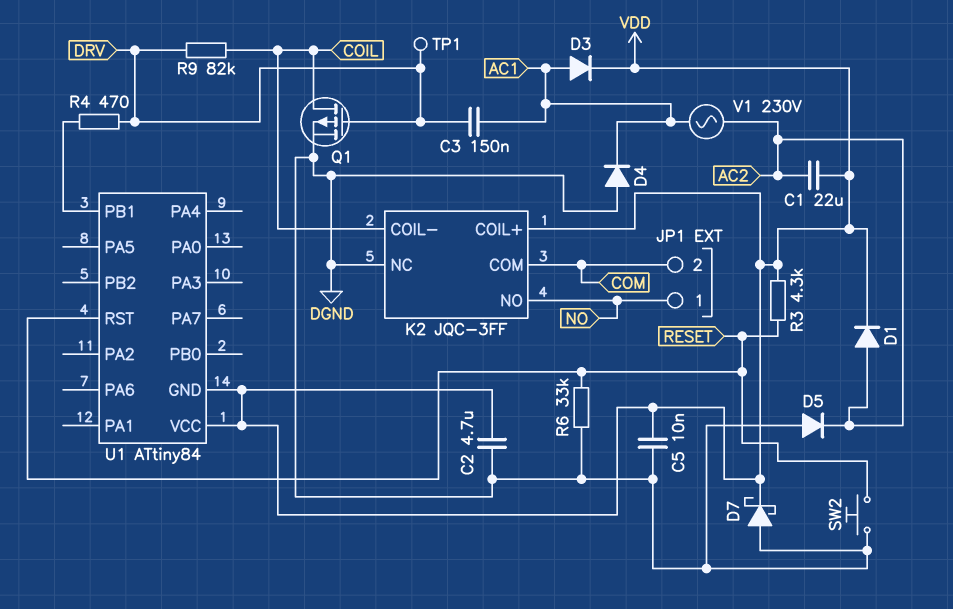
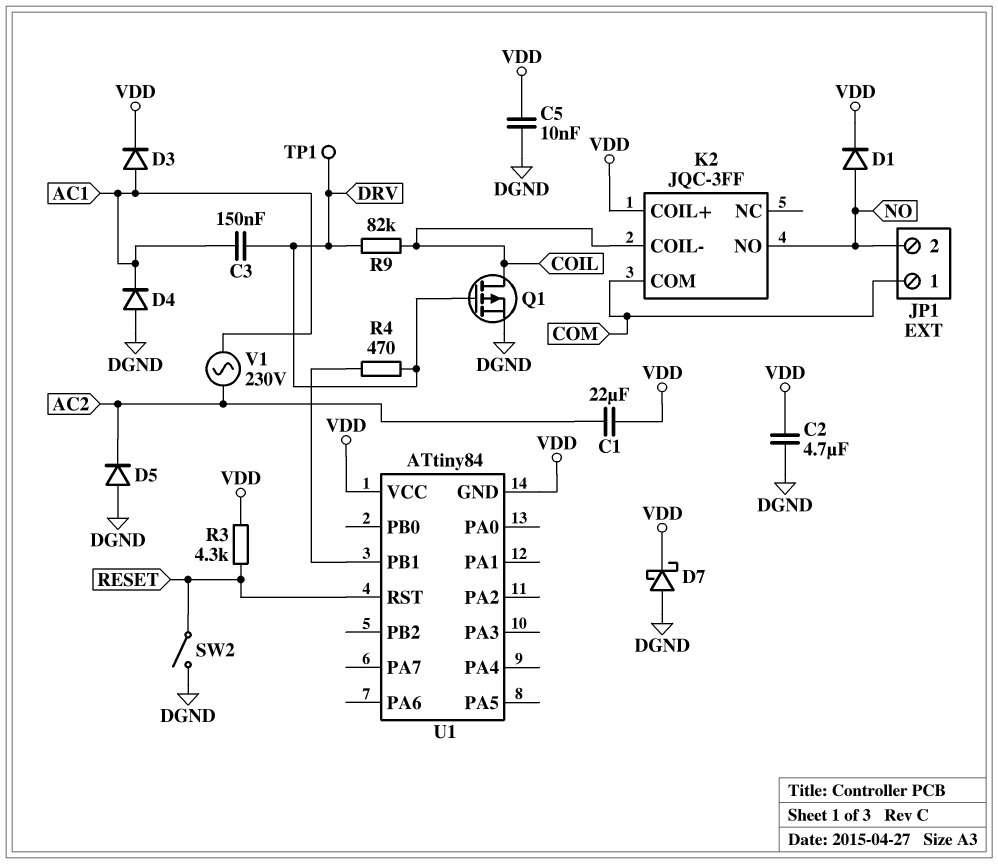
D1: diode (A AC2, K VDD) -> diode (A NO, K VDD)
JP1 pin 1: NO -> COM
JP1 pin 2: COM -> NO
K2 pin NC: DGND -> none
R6: 33k (DGND, RESET) -> none
SW2: button (DGND, RESET) -> switch (DGND, RESET)

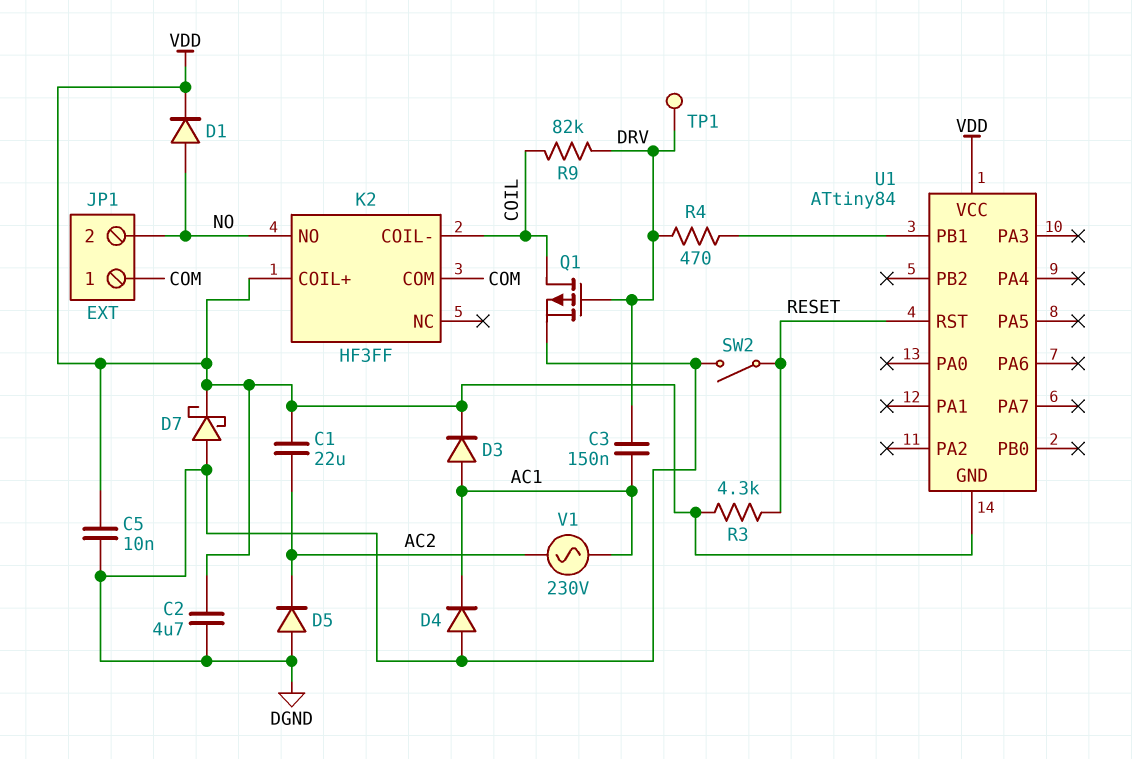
K2: JQC-3FF -> HF3FF

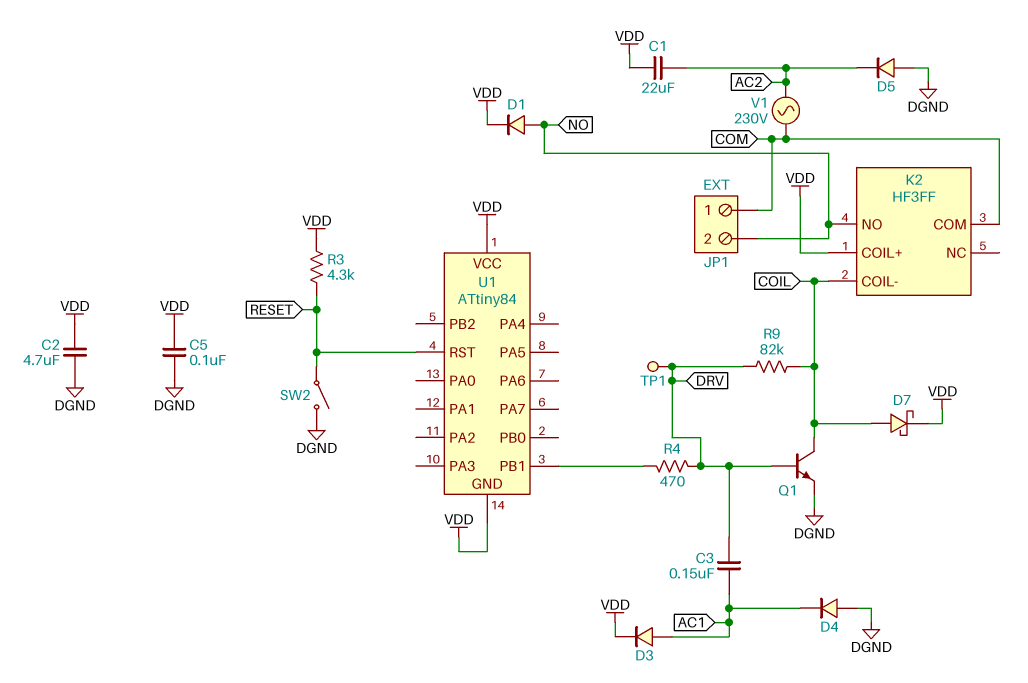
C5: 10nF (DGND, VDD) -> 100nF (DGND, VDD)
D7: schottky (A DGND, K VDD) -> schottky (A COIL, K VDD)
Q1: PMOS (G DRV, D COIL, S DGND) -> NPN (B DRV, C COIL, E DGND)
V1: AC 230V (AC1, AC2) -> AC 230V (AC2, COM)

